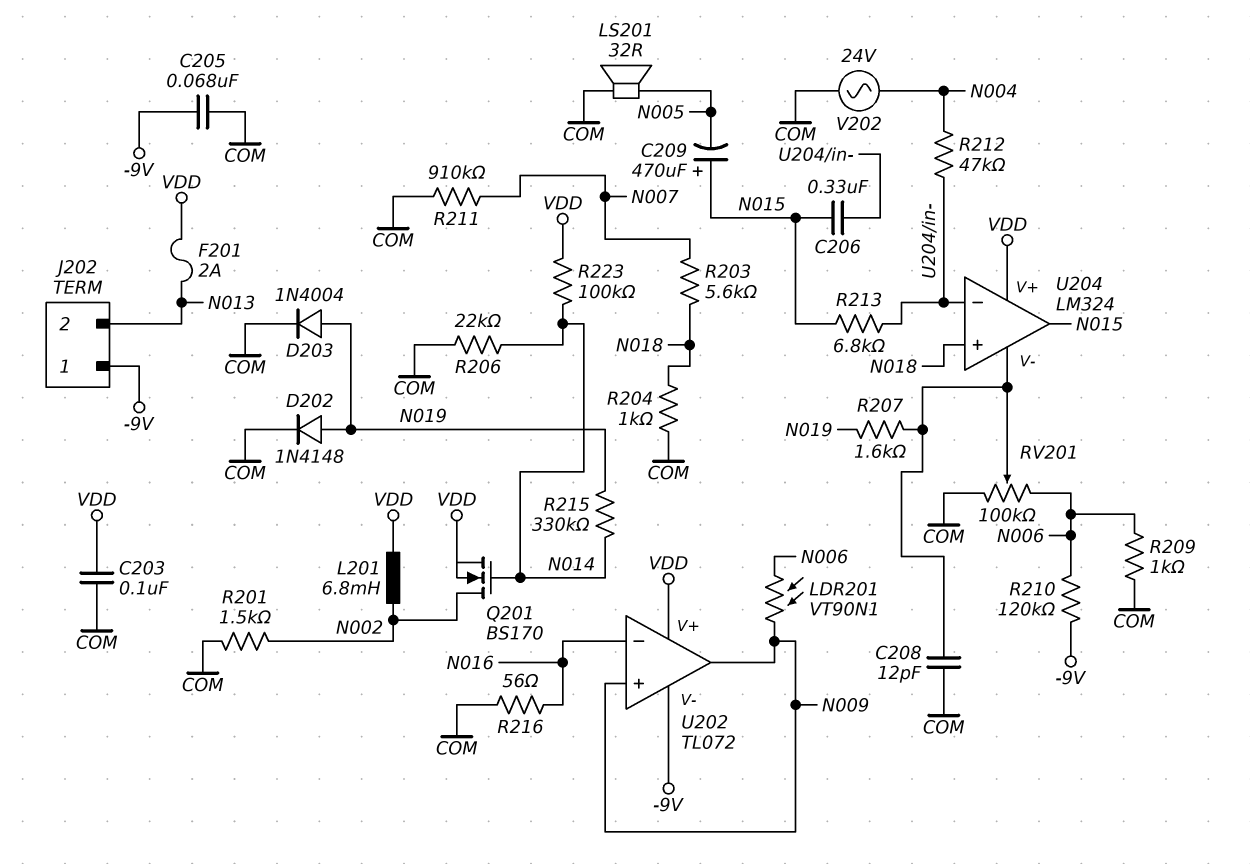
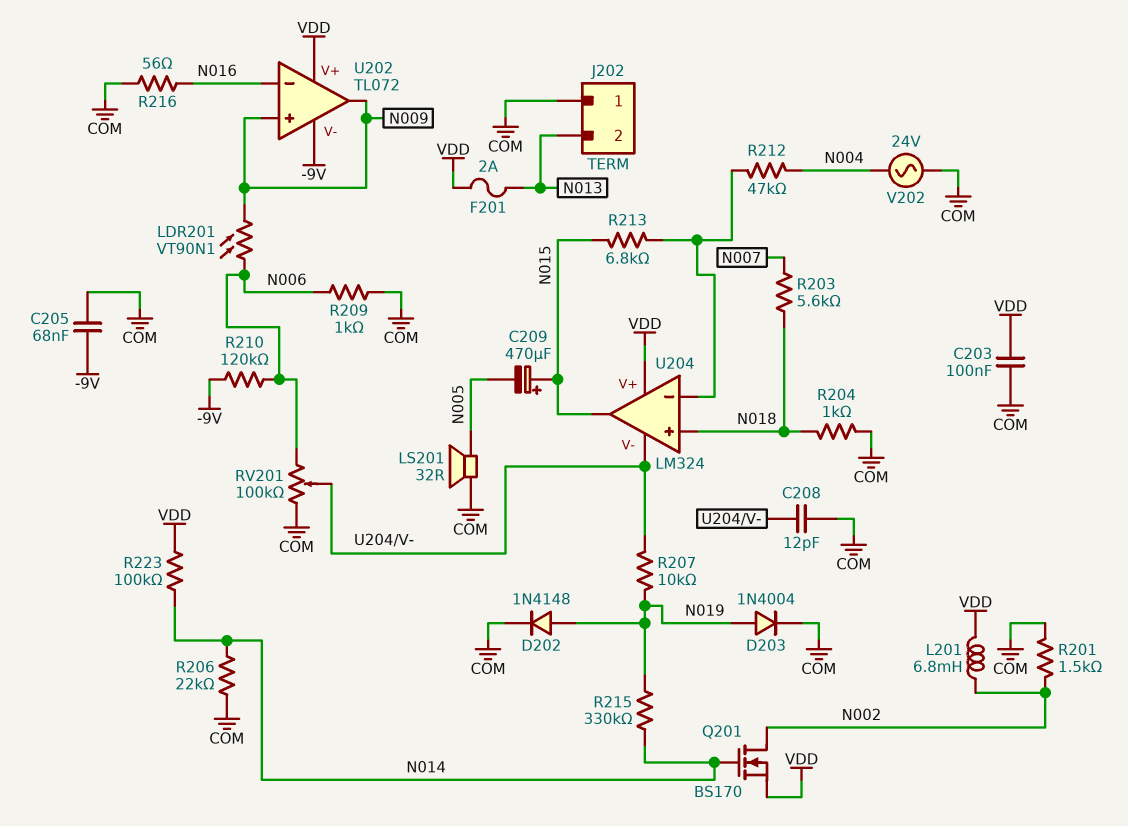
C206: 330nF (N015, U204/in-) -> none
J202 pin 1: -9V -> COM
R207: 1.6k (N019, U204/V-) -> 10k (N019, U204/V-)
R211: 910k (COM, N007) -> none

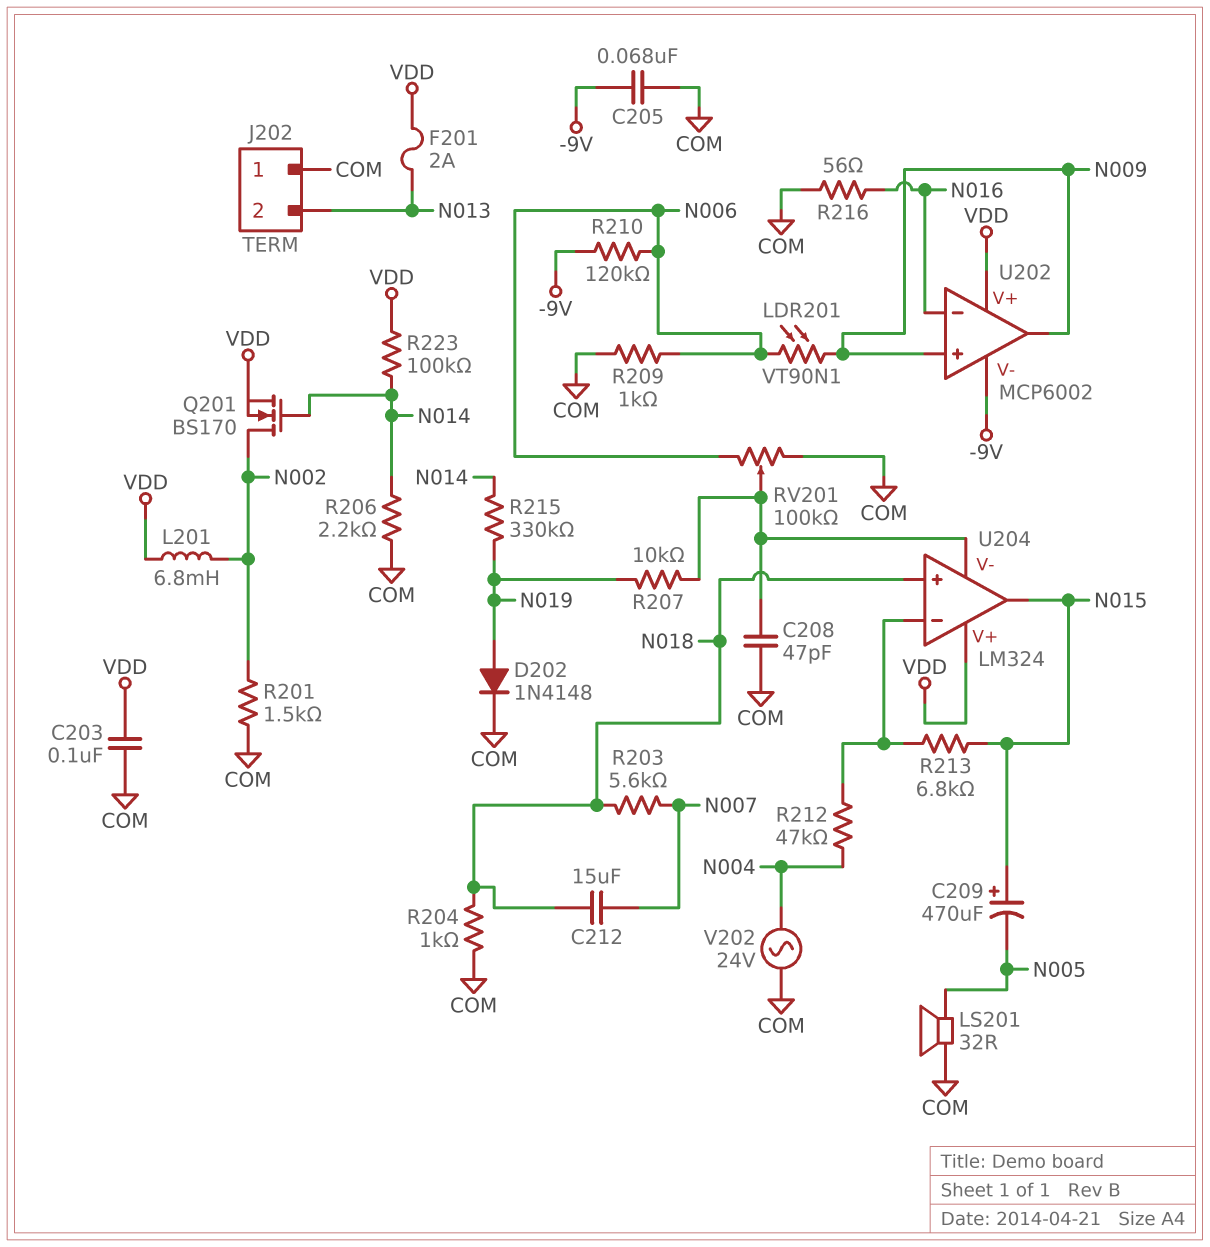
C208: 12pF (COM, U204/V-) -> 47pF (COM, U204/V-)
C212: none -> 15uF (N007, N018)
D203: diode 1N4004 (A N019, K COM) -> none
R206: 22k (COM, N014) -> 2.2k (COM, N014)
U202: TL072 -> MCP6002

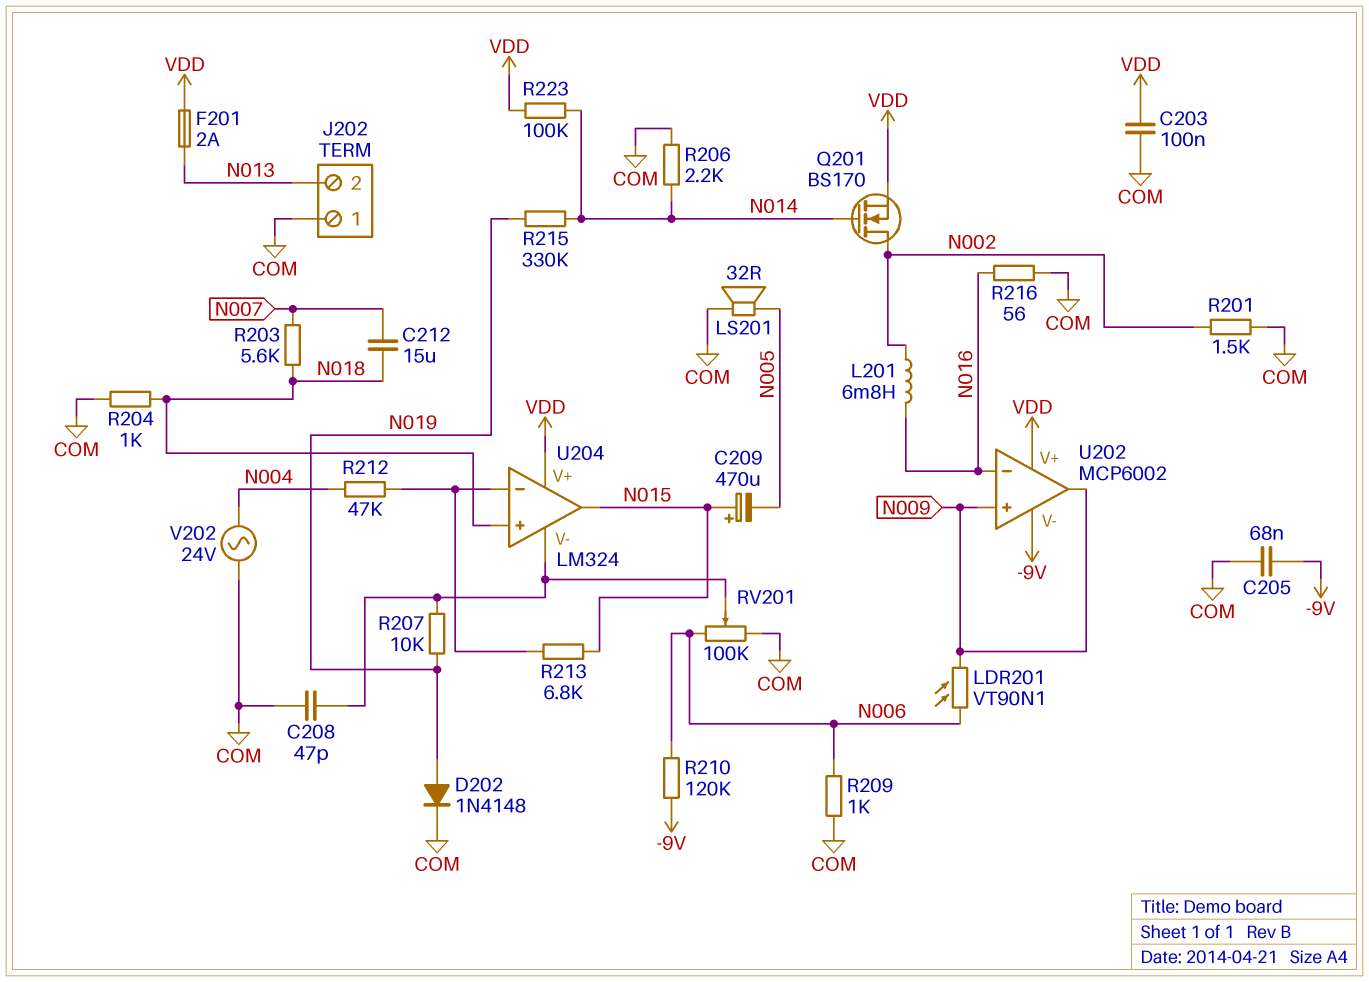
L201: 6.8mH (N002, VDD) -> 6.8mH (N002, N016)

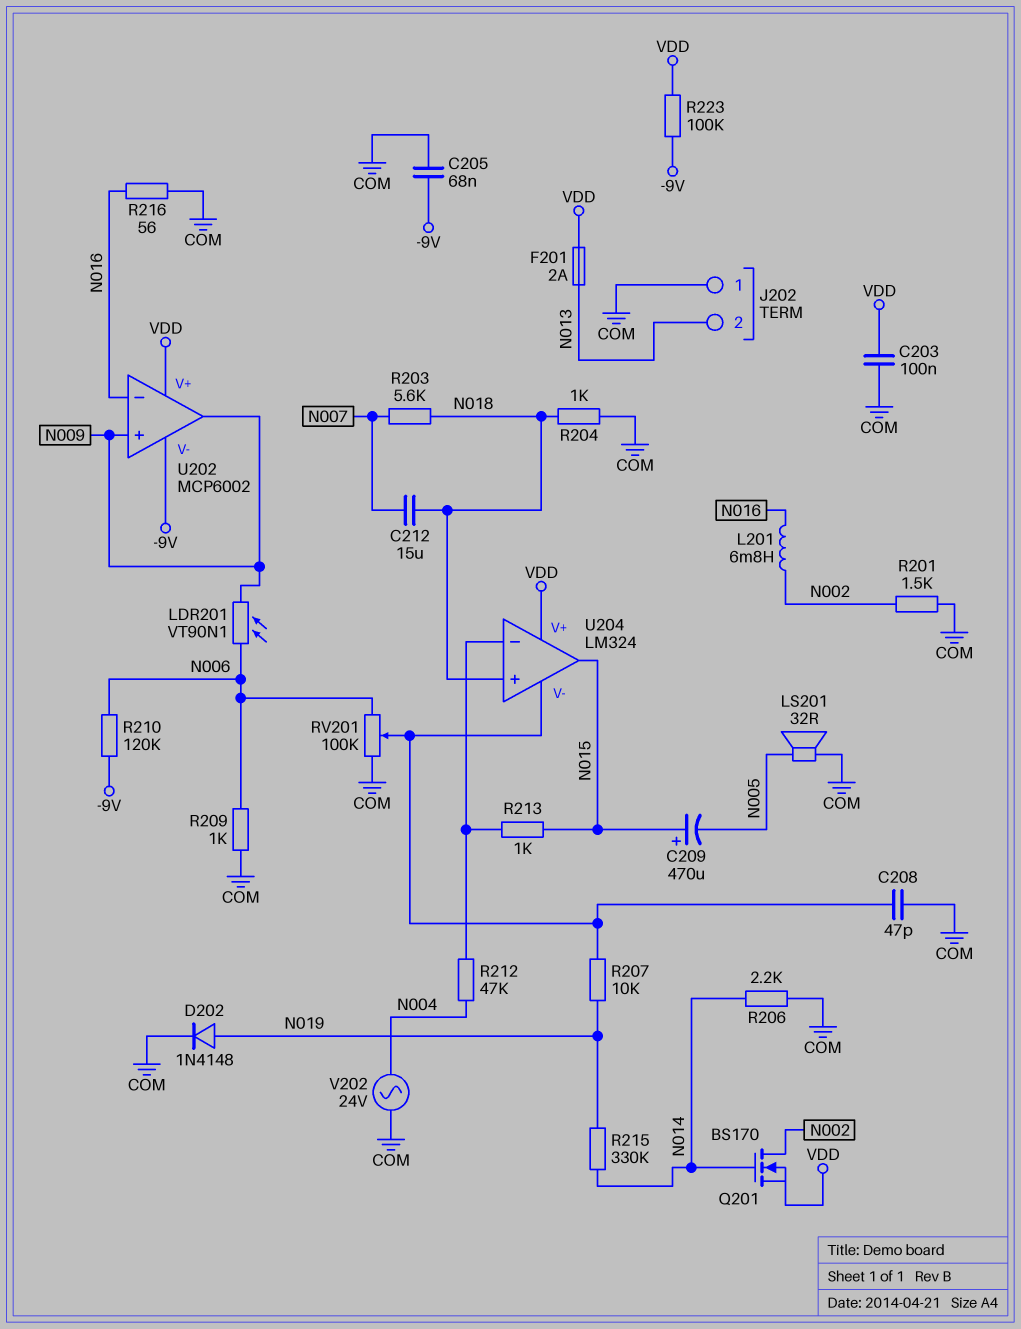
R213: 6.8k (N015, U204/in-) -> 1k (N015, U204/in-)
R223: 100k (N014, VDD) -> 100k (-9V, VDD)

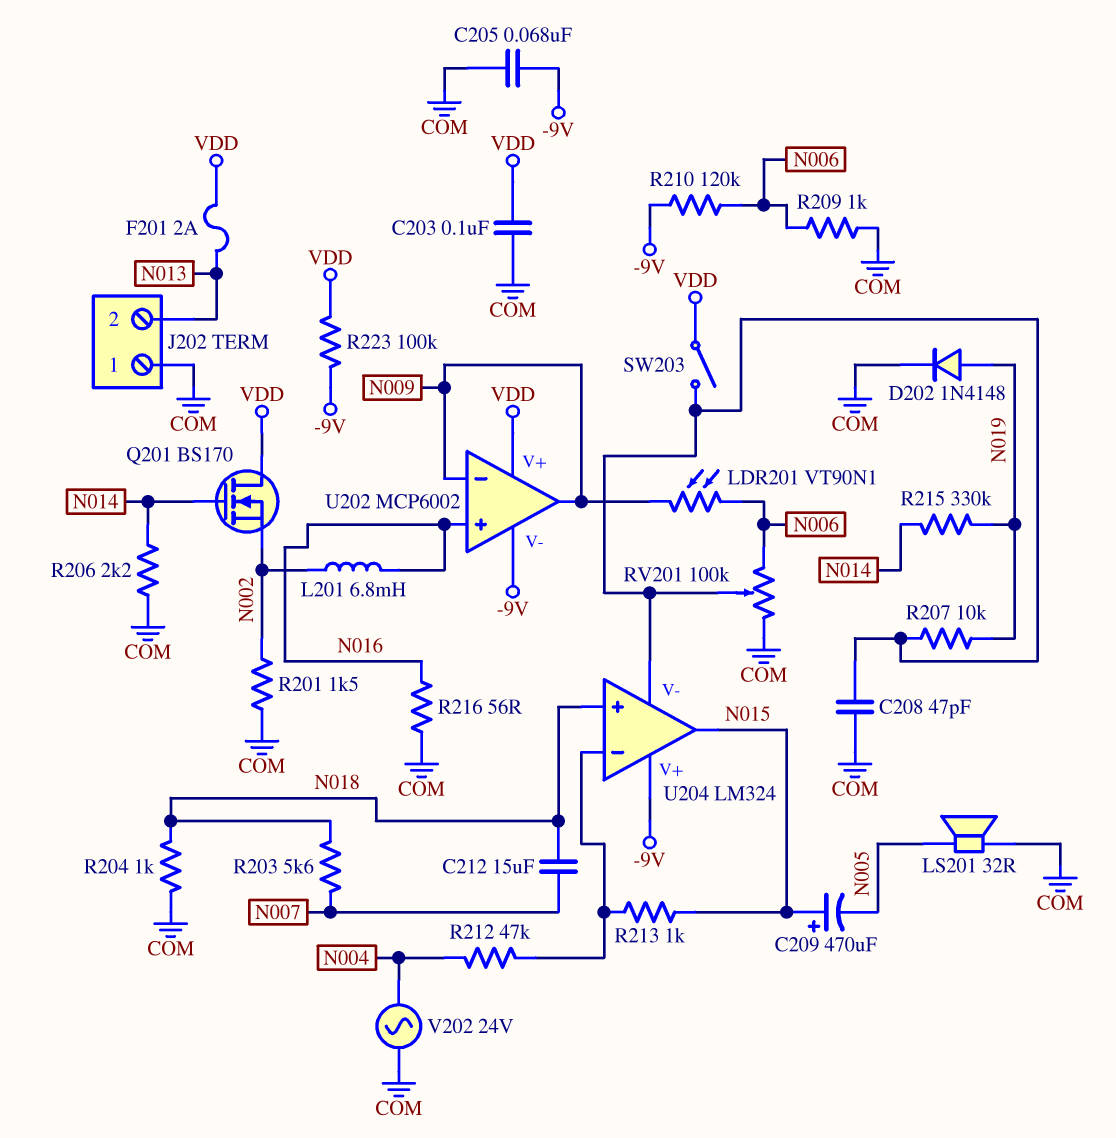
Q201: NMOS BS170 (G N014, D N002, S VDD) -> NMOS BS170 (G N014, D VDD, S N002)
SW203: none -> switch (U204/V-, VDD)
U202 pin in+: N009 -> N016
U202 pin in-: N016 -> N009
U204 pin V+: VDD -> -9V

